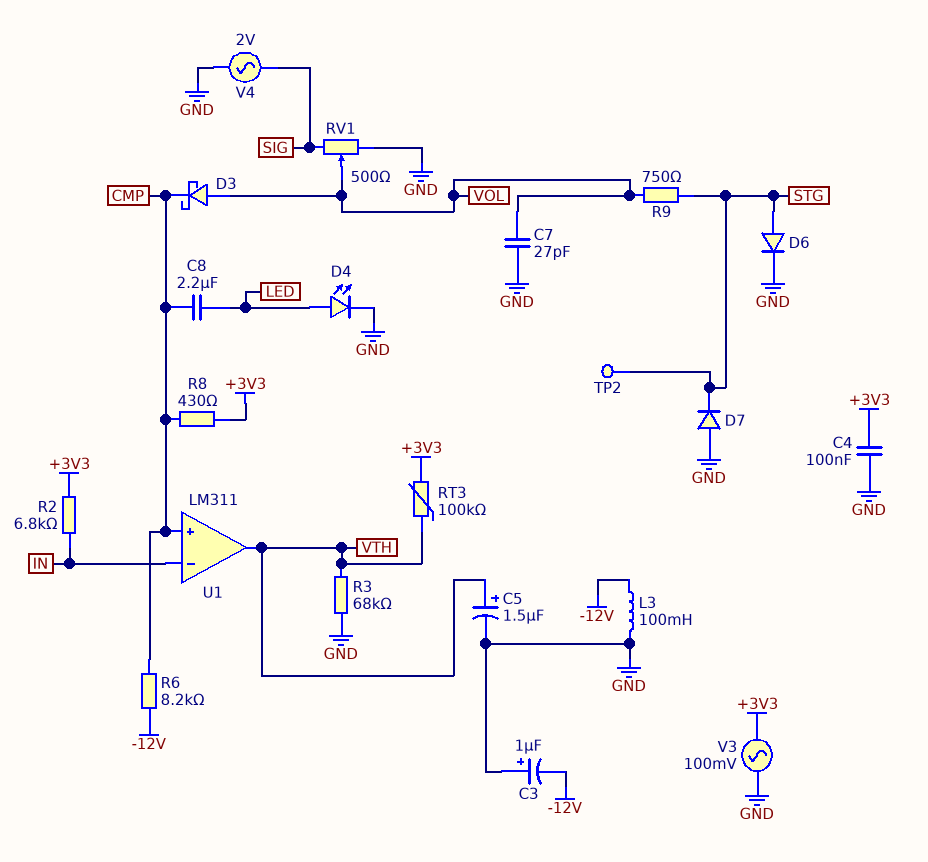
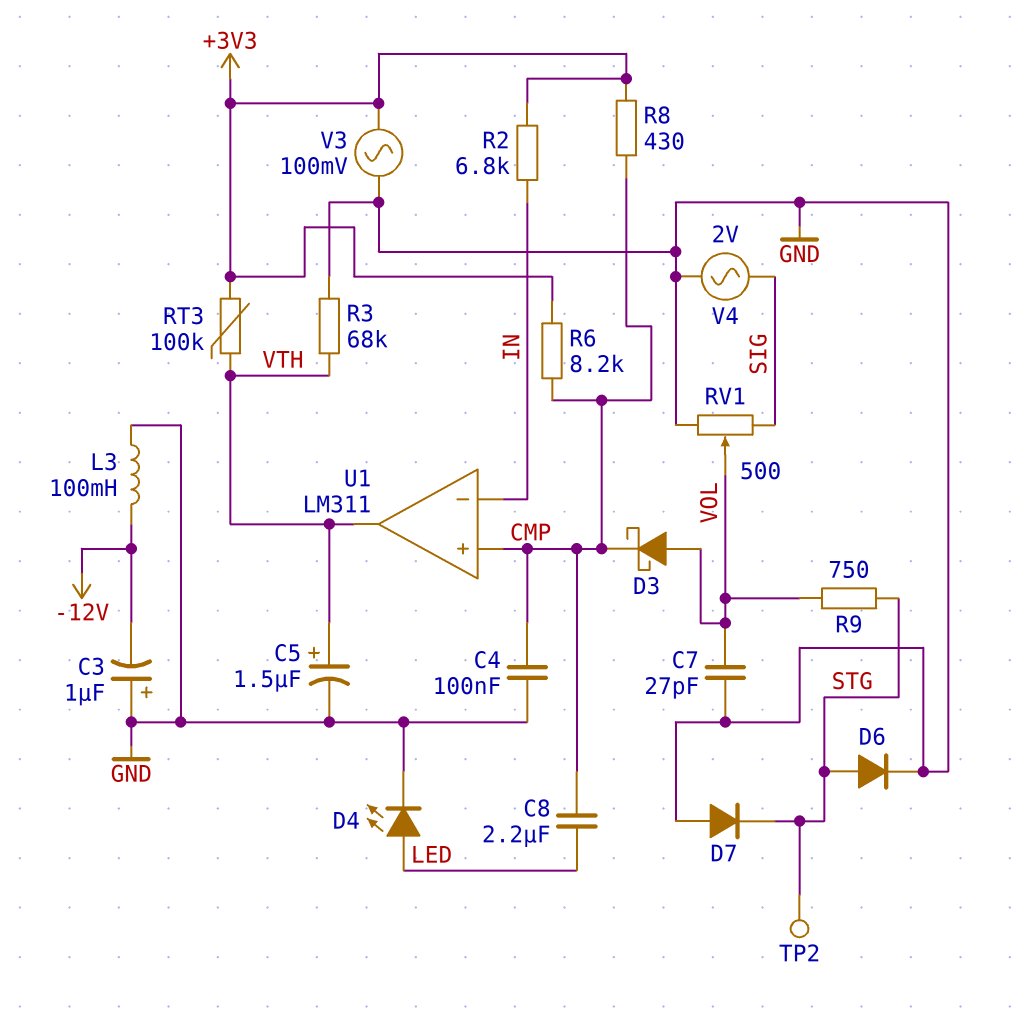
C4: 100nF (+3V3, GND) -> 100nF (CMP, GND)
R6: 8.2k (-12V, CMP) -> 8.2k (+3V3, CMP)

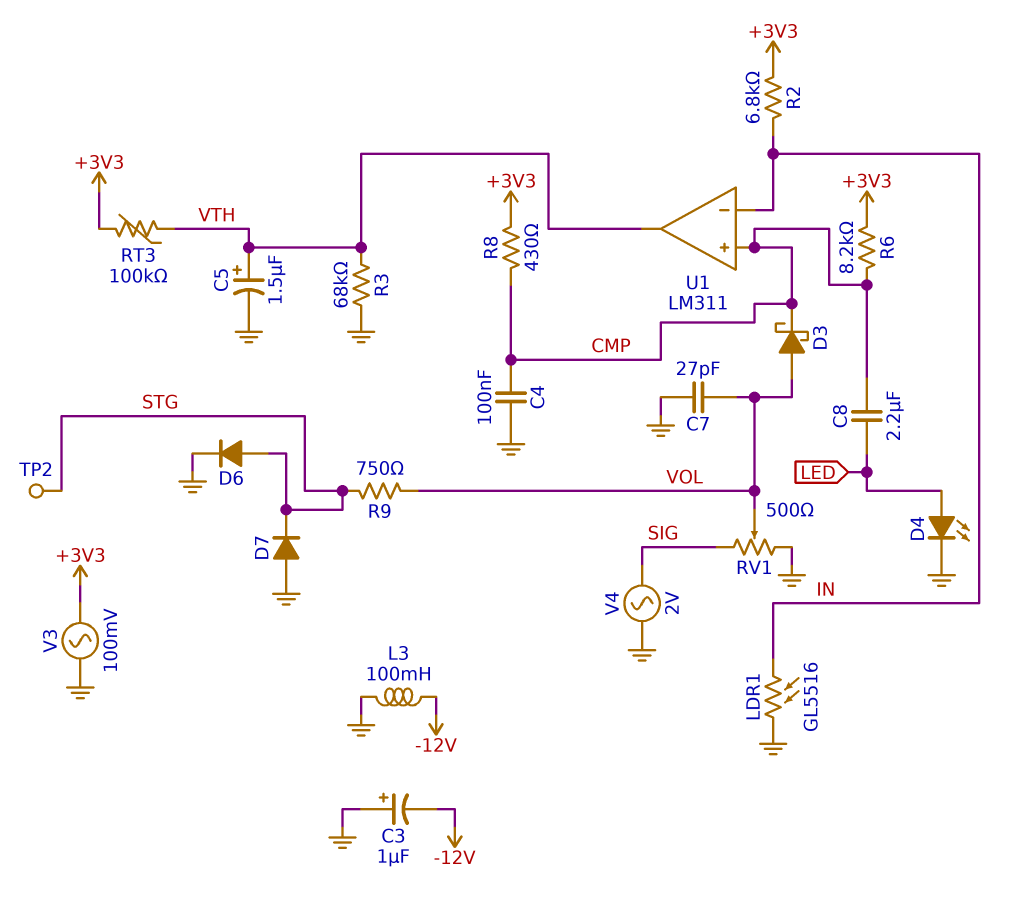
LDR1: none -> GL5516 (GND, IN)

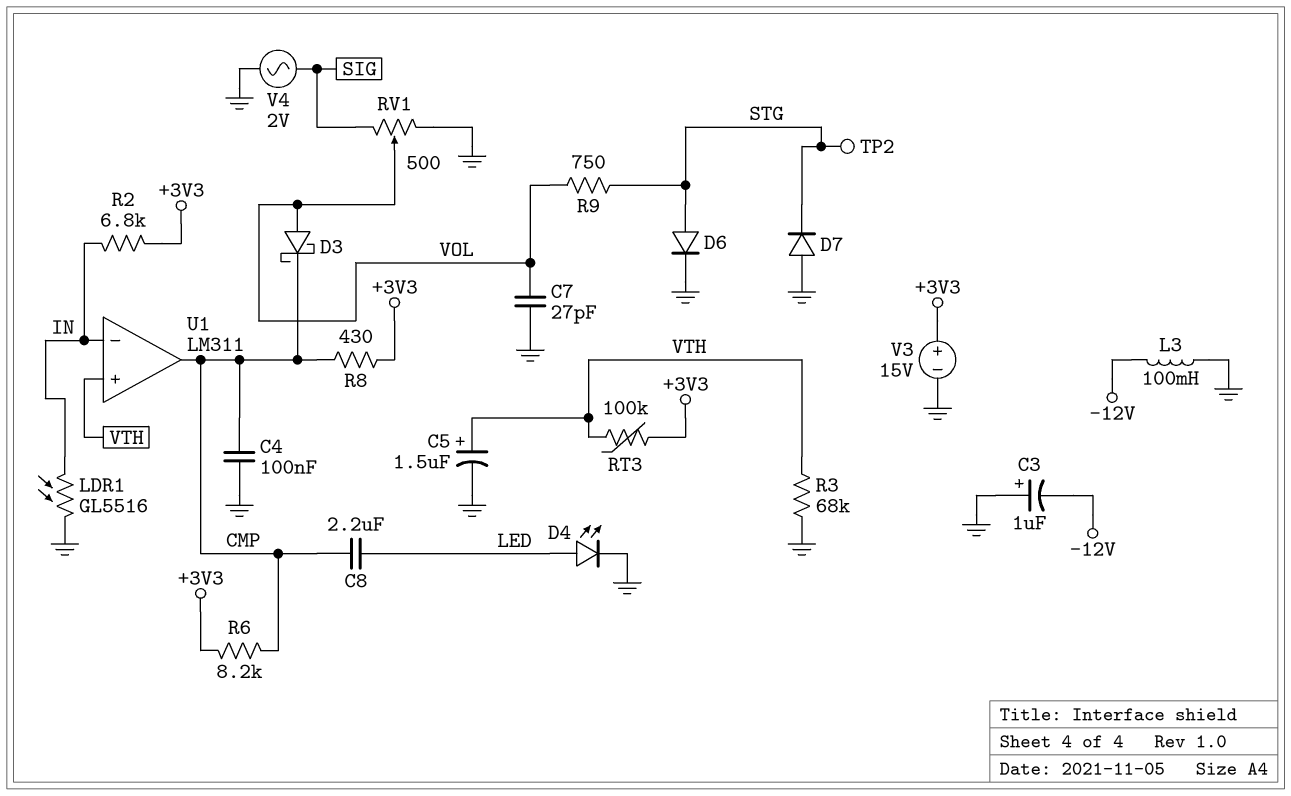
U1 pin in+: CMP -> VTH
U1 pin out: VTH -> CMP
V3: AC 100mV (+3V3, GND) -> 15V (plus +3V3, minus GND)

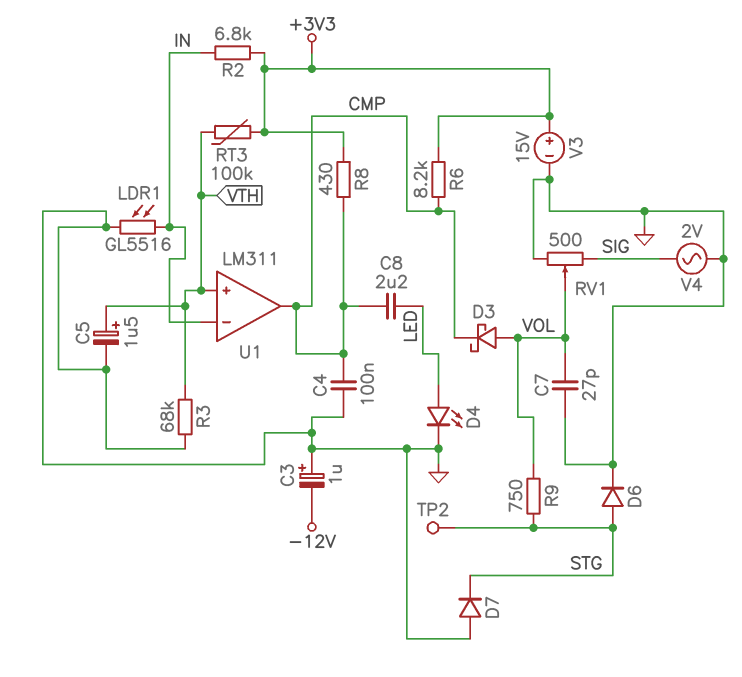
L3: 100mH (-12V, GND) -> none

